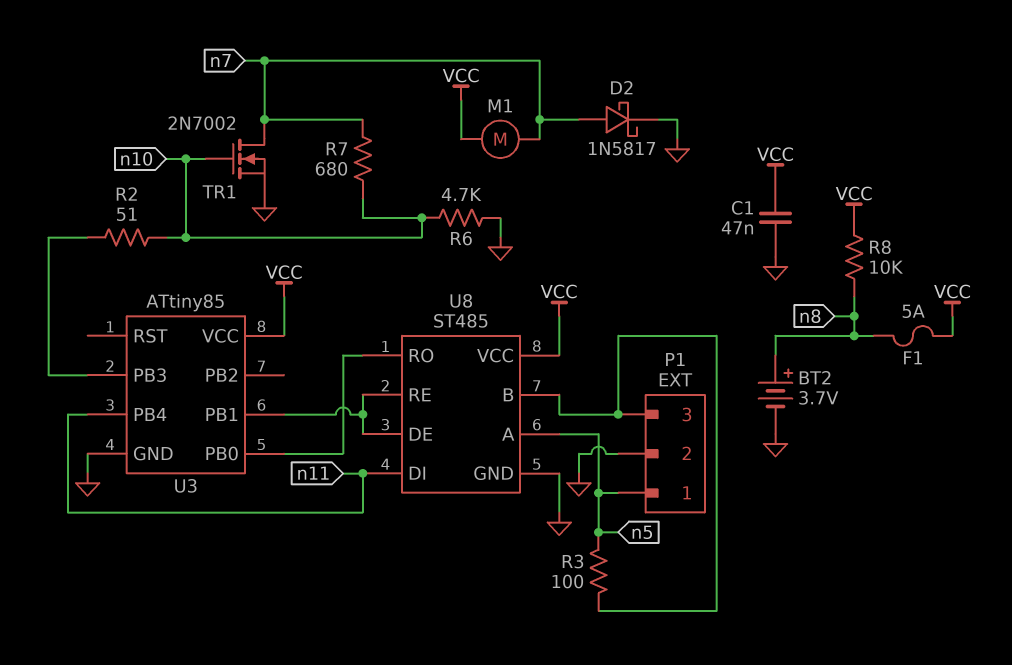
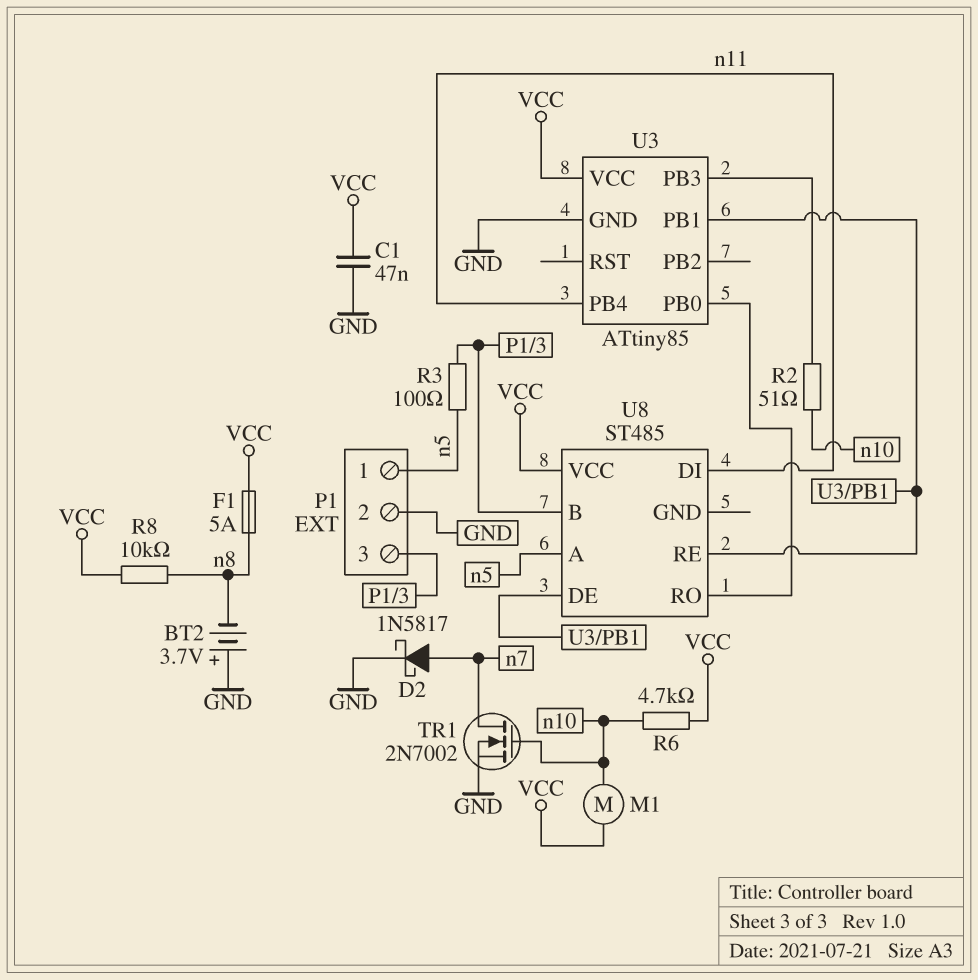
BT2: 3.7V (plus n8, minus GND) -> 3.7V (plus GND, minus n8)
M1: motor (VCC, n7) -> motor (VCC, n10)
R6: 4.7k (GND, n10) -> 4.7k (VCC, n10)
R7: 680 (n7, n10) -> none
U8 pin GND: GND -> none

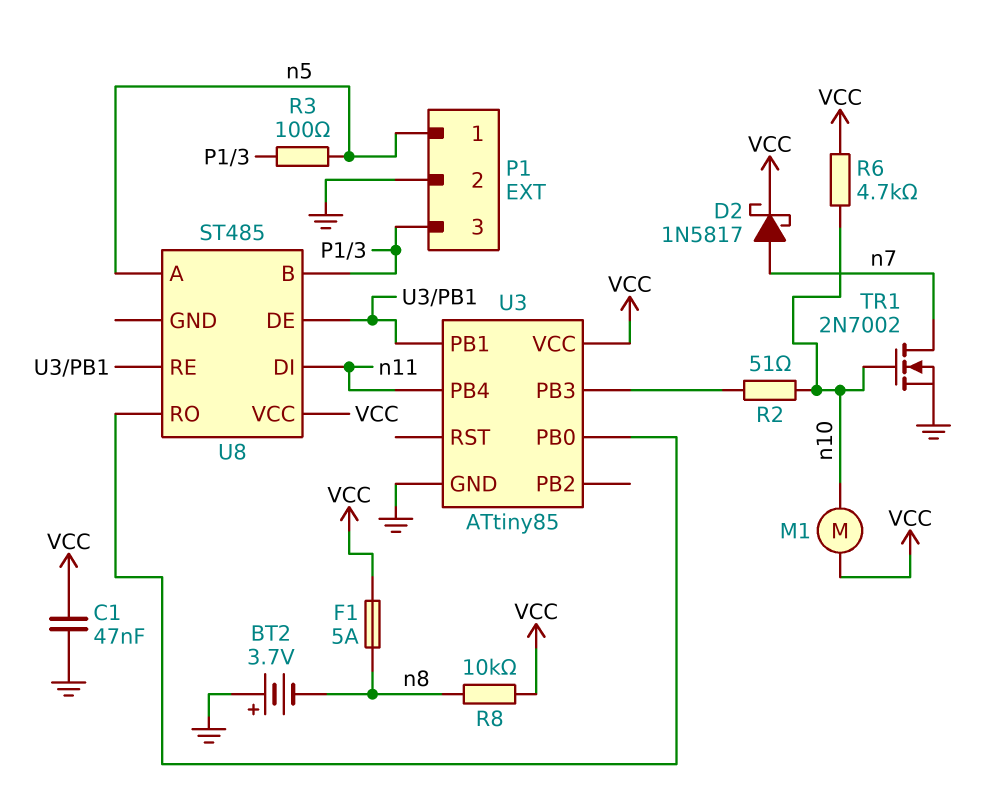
D2: schottky 1N5817 (A n7, K GND) -> schottky 1N5817 (A n7, K VCC)

